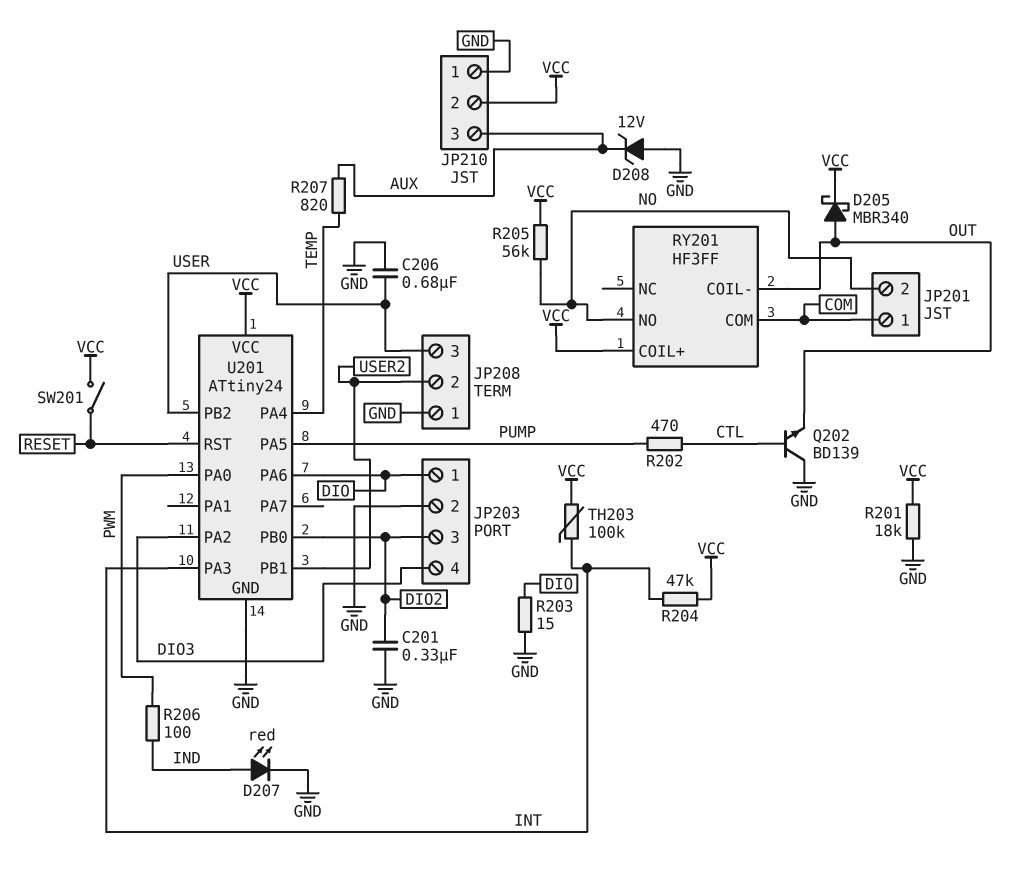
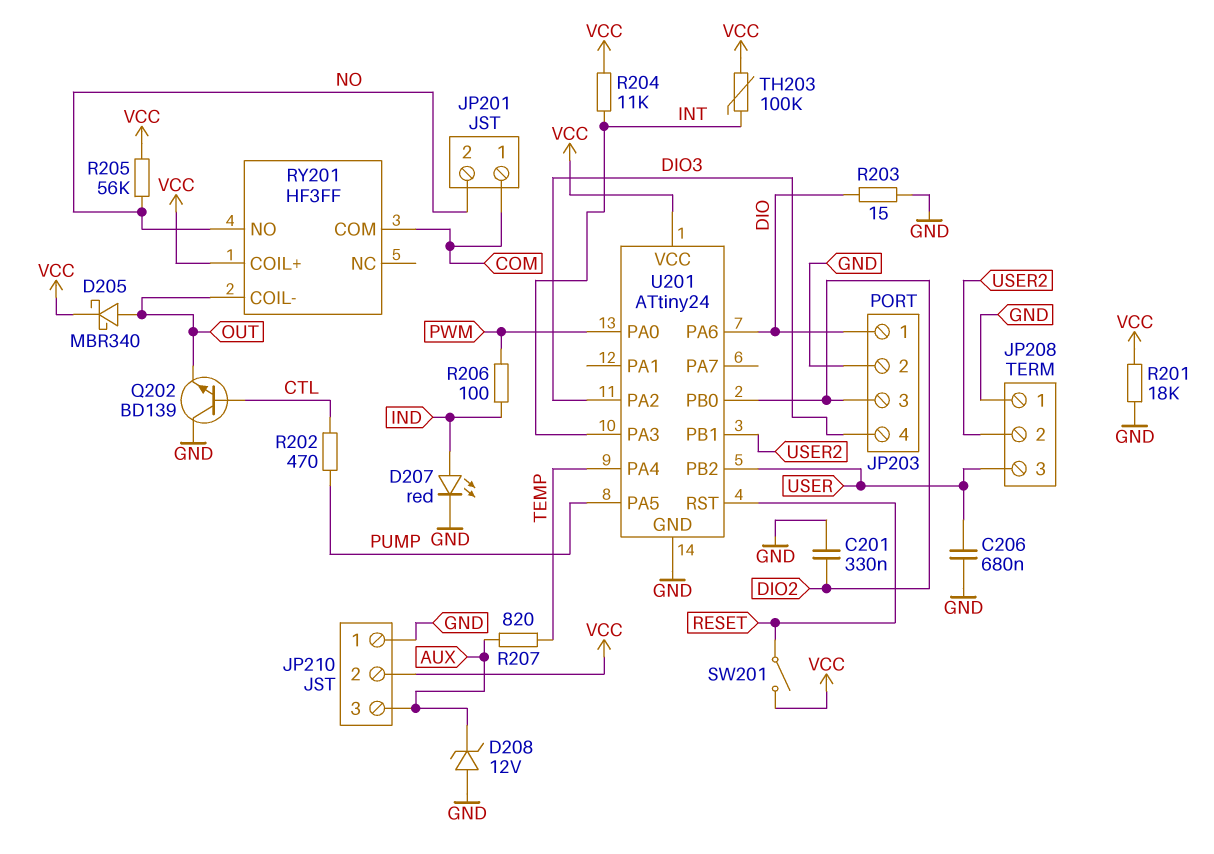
R204: 47k (INT, VCC) -> 11k (INT, VCC)

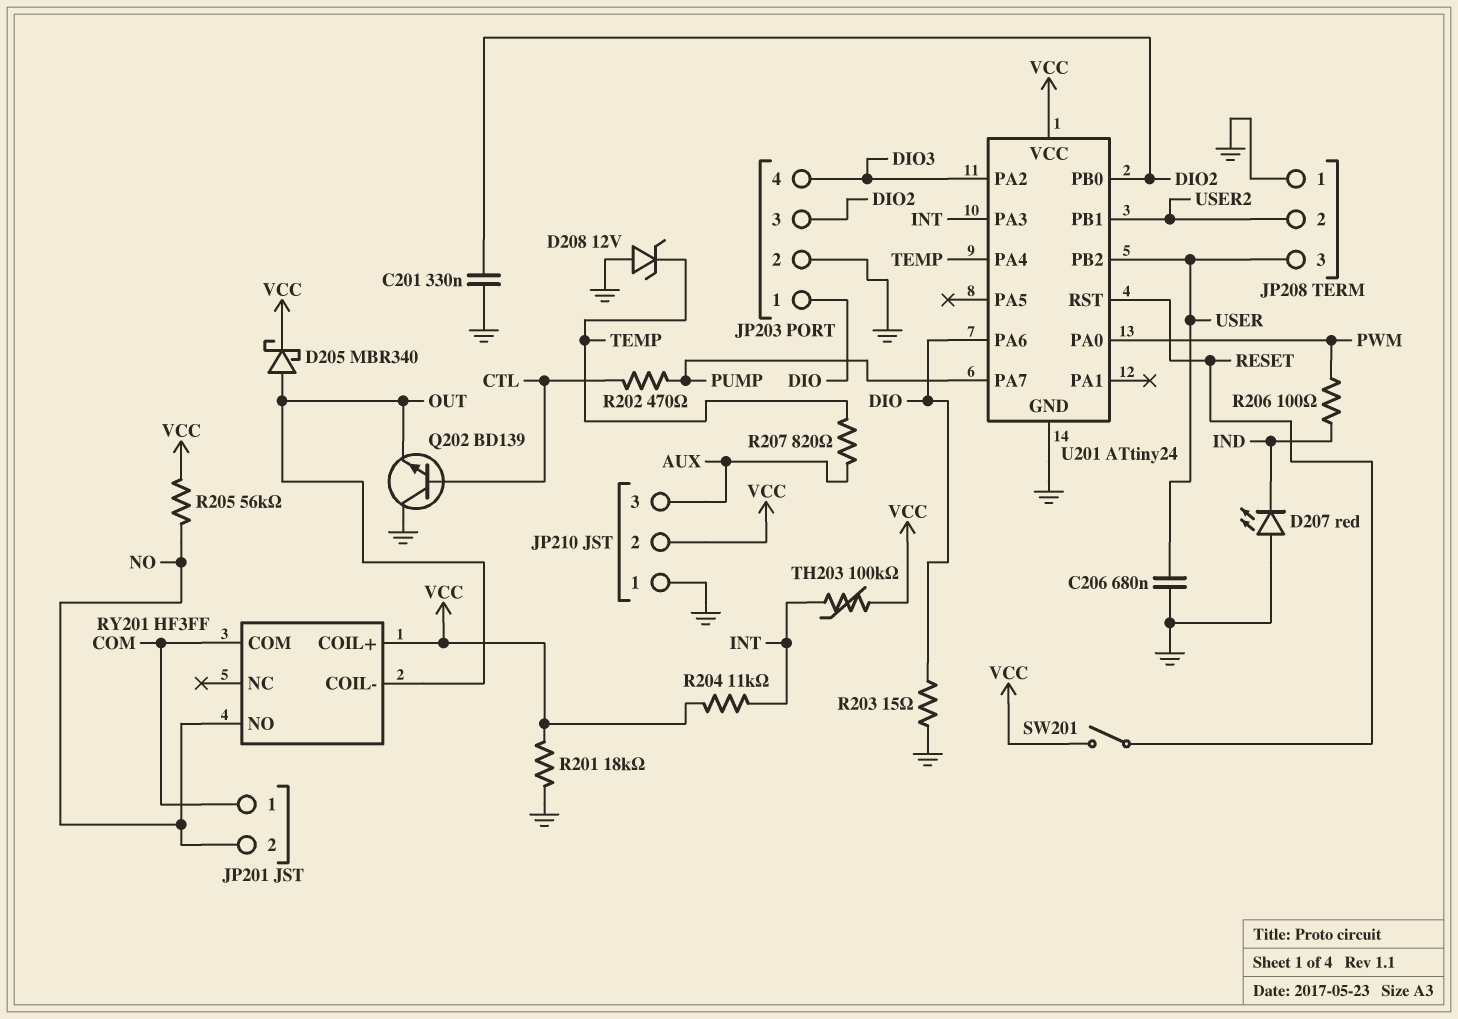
D207: LED red (A IND, K GND) -> LED red (A GND, K IND)
D208: zener 12V (A GND, K AUX) -> zener 12V (A GND, K TEMP)
U201 pin PA5: PUMP -> none
U201 pin PA7: none -> PUMP

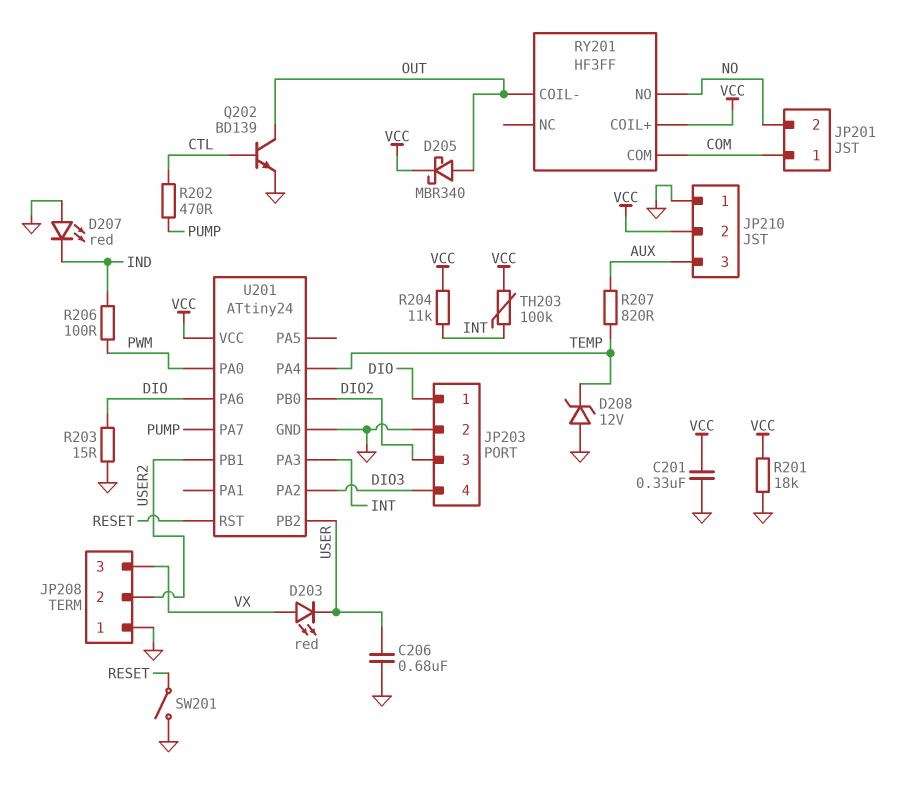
C201: 330nF (DIO2, GND) -> 330nF (GND, VCC)
D203: none -> LED red (A VX, K USER)
JP208 pin 3: USER -> VX
Q202: NPN BD139 (B CTL, C GND, E OUT) -> NPN BD139 (B CTL, C OUT, E GND)
R205: 56k (NO, VCC) -> none
SW201: switch (RESET, VCC) -> switch (GND, RESET)

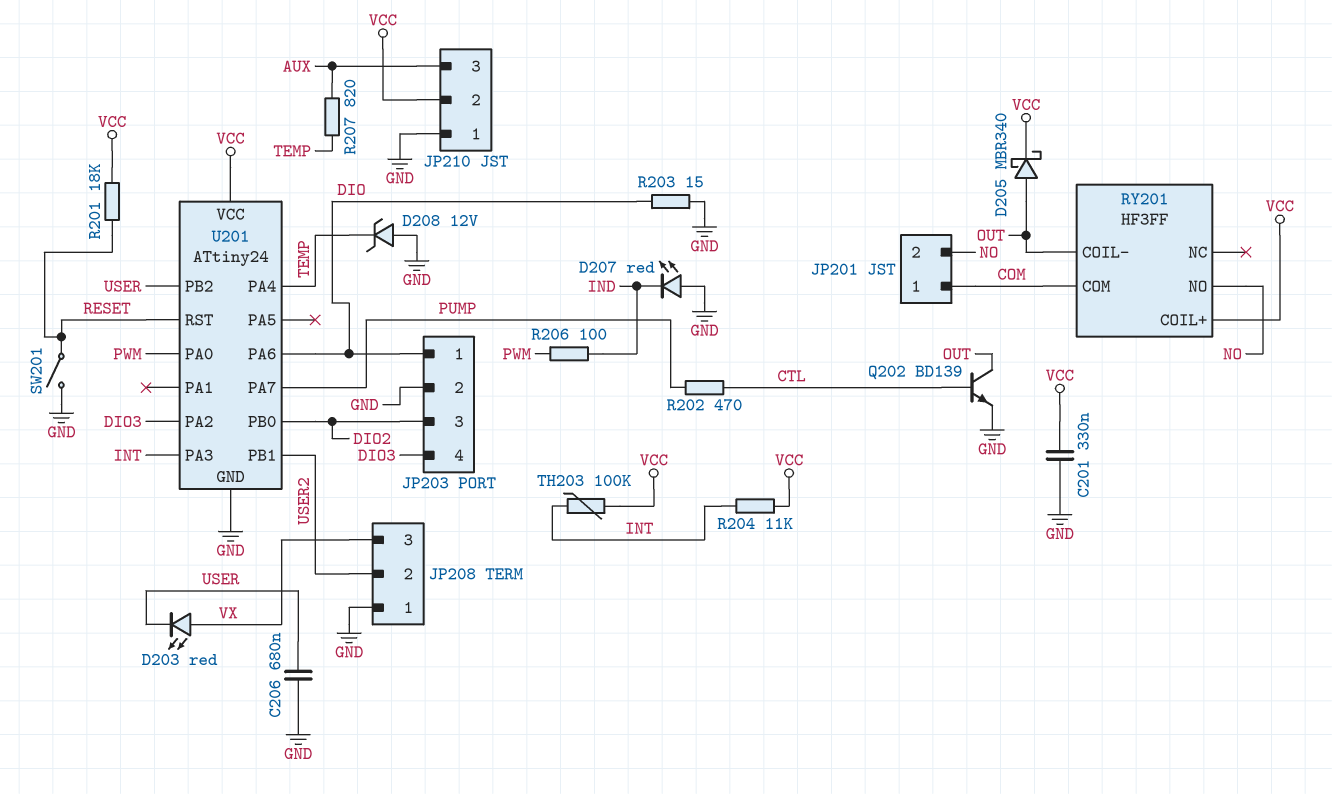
R201: 18k (GND, VCC) -> 18k (RESET, VCC)

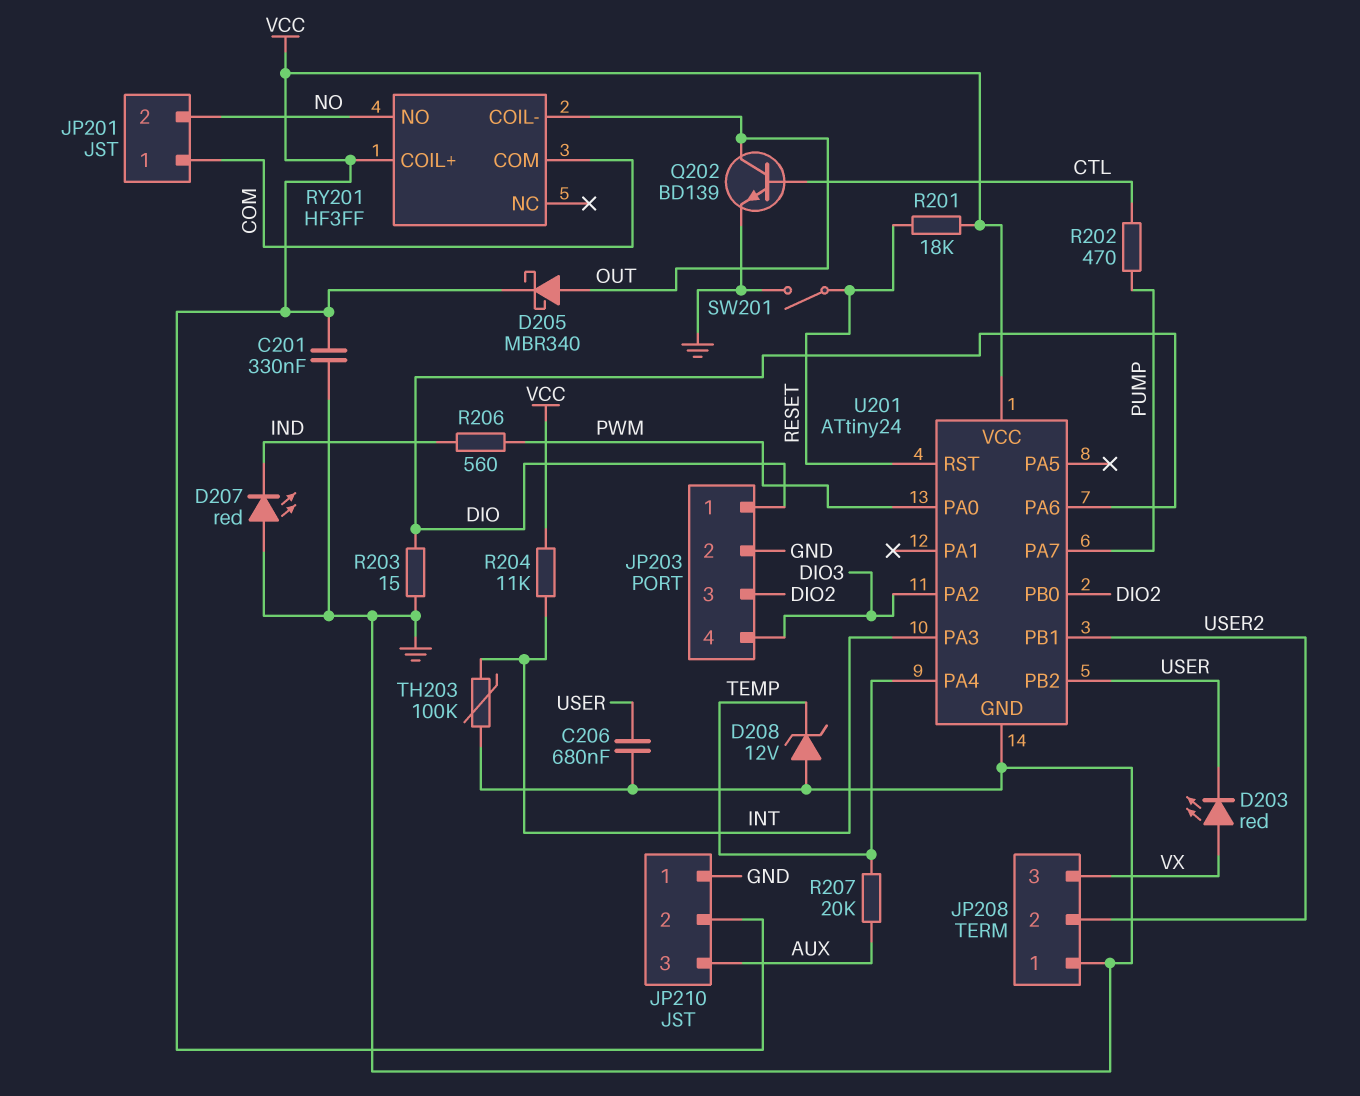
R206: 100 (IND, PWM) -> 560 (IND, PWM)
R207: 820 (AUX, TEMP) -> 20k (AUX, TEMP)
TH203: 100k (INT, VCC) -> 100k (GND, INT)

